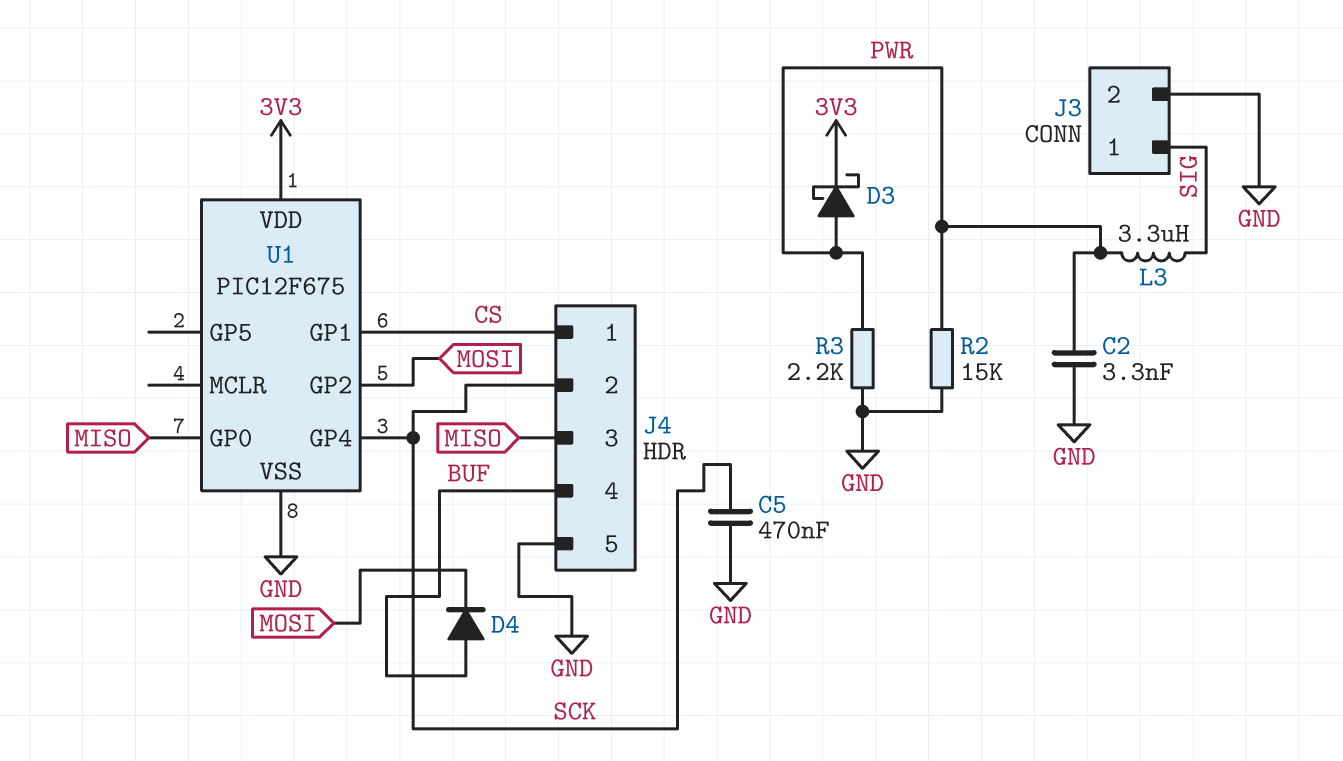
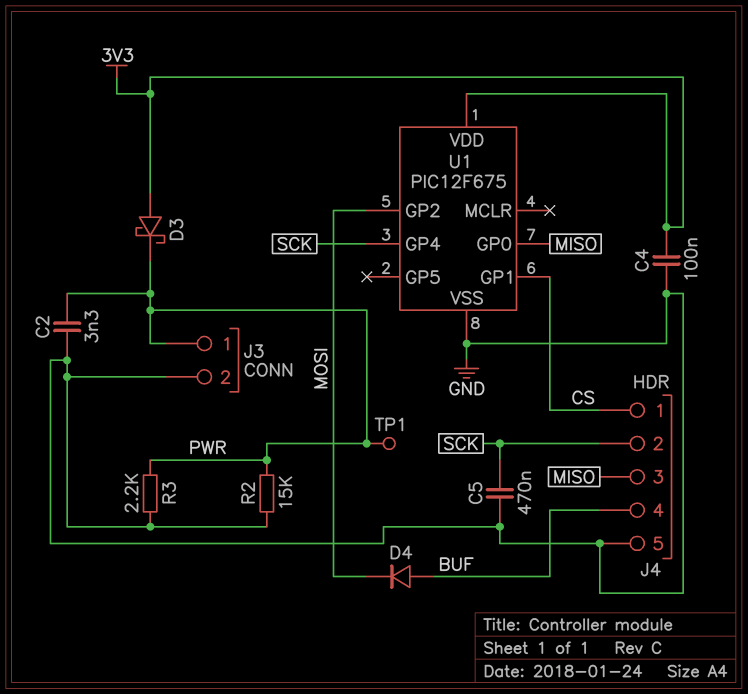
C4: none -> 100nF (3V3, GND)
D3: schottky (A PWR, K 3V3) -> schottky (A 3V3, K PWR)
J3 pin 1: SIG -> PWR
L3: 3.3uH (PWR, SIG) -> none
TP1: none -> test point (PWR)

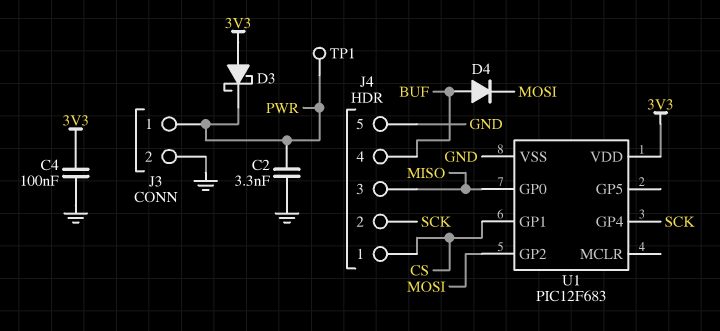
C5: 470nF (GND, SCK) -> none
R2: 15k (GND, PWR) -> none
R3: 2.2k (GND, PWR) -> none
U1: PIC12F675 -> PIC12F683

